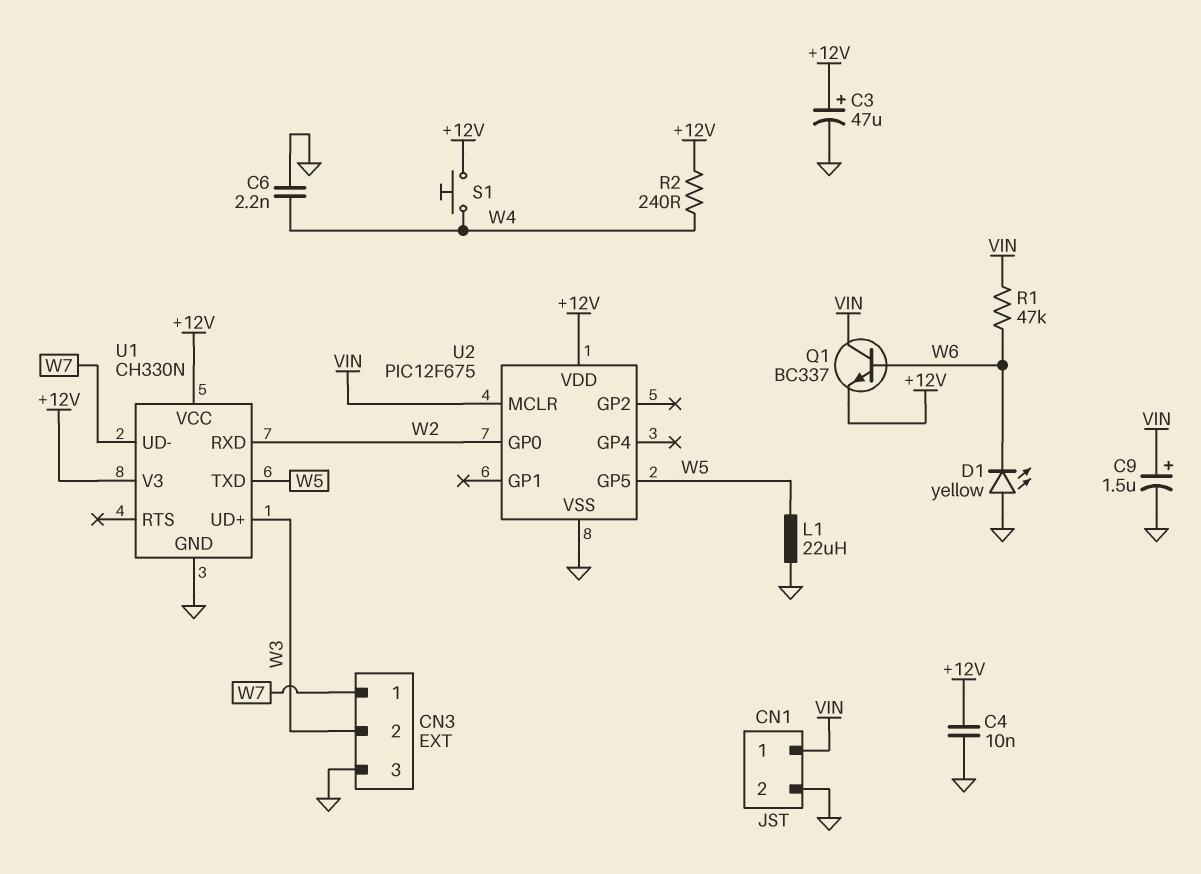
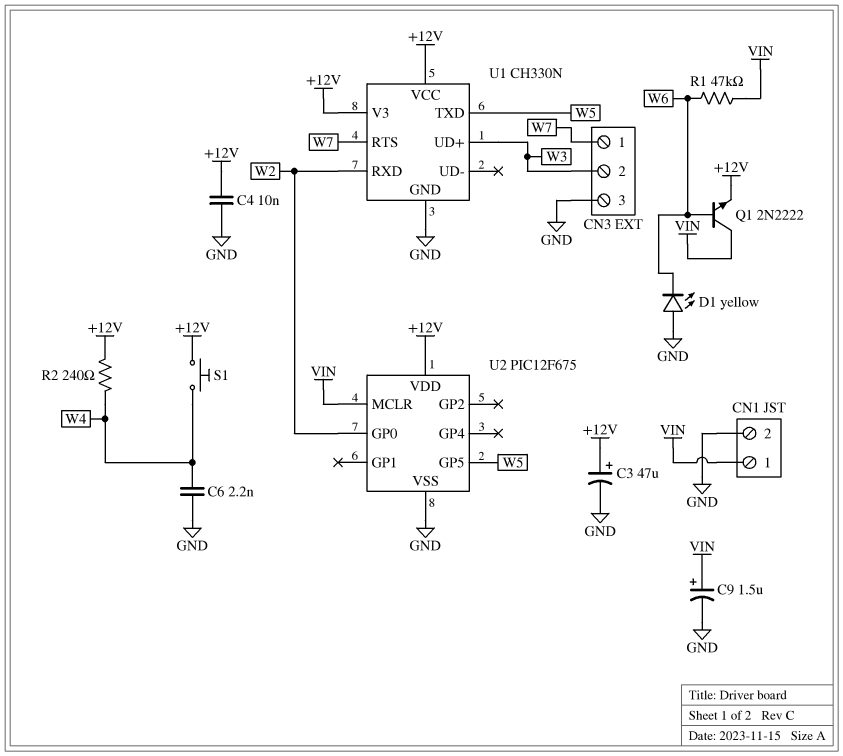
L1: 22uH (GND, W5) -> none
Q1: NPN BC337 (B W6, C VIN, E +12V) -> NPN 2N2222 (B W6, C VIN, E +12V)
U1 pin RTS: none -> W7
U1 pin UD-: W7 -> none

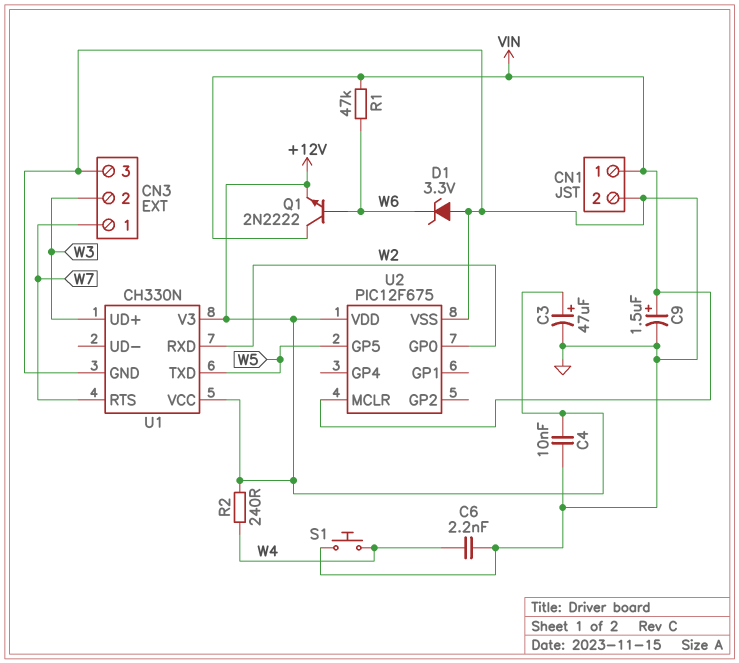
D1: LED yellow (A GND, K W6) -> zener 3.3V (A GND, K W6)
S1: button (+12V, W4) -> button (GND, W4)

